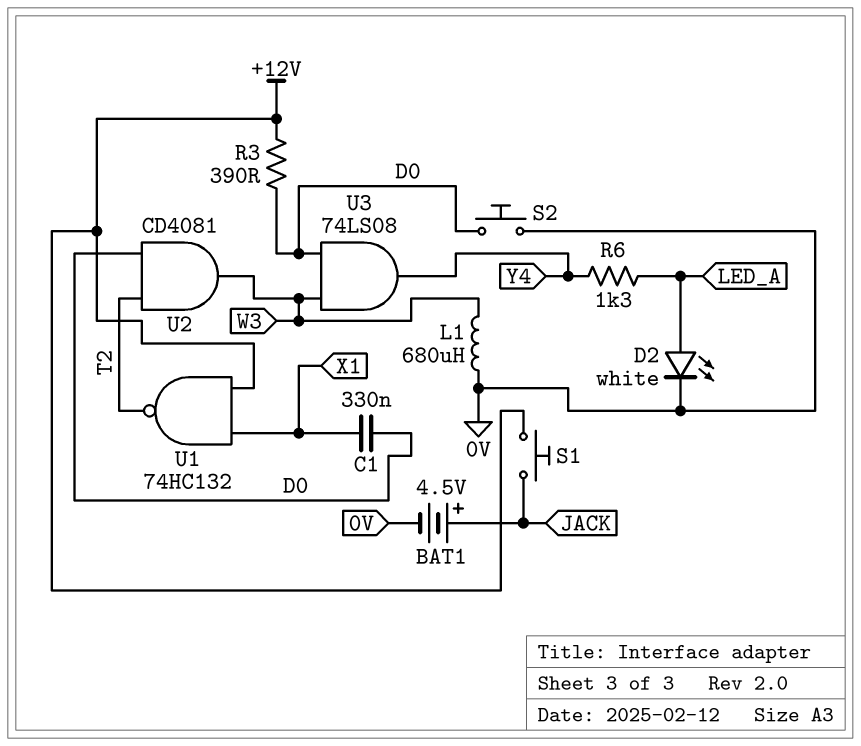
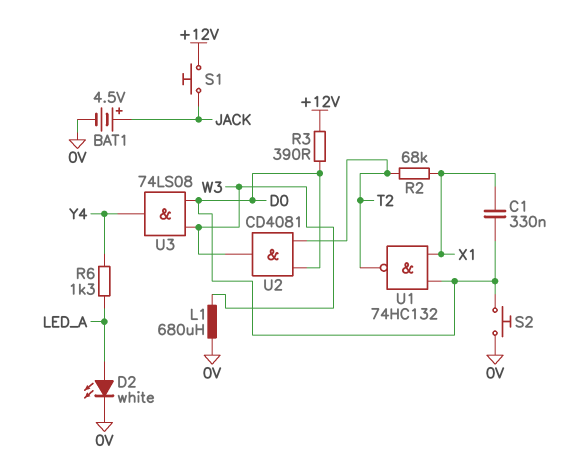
R2: none -> 68k (T2, X1)
U1: NAND 74HC132 (in +12V, in X1, out T2) -> NAND 74HC132 (in D0, in X1, out T2)

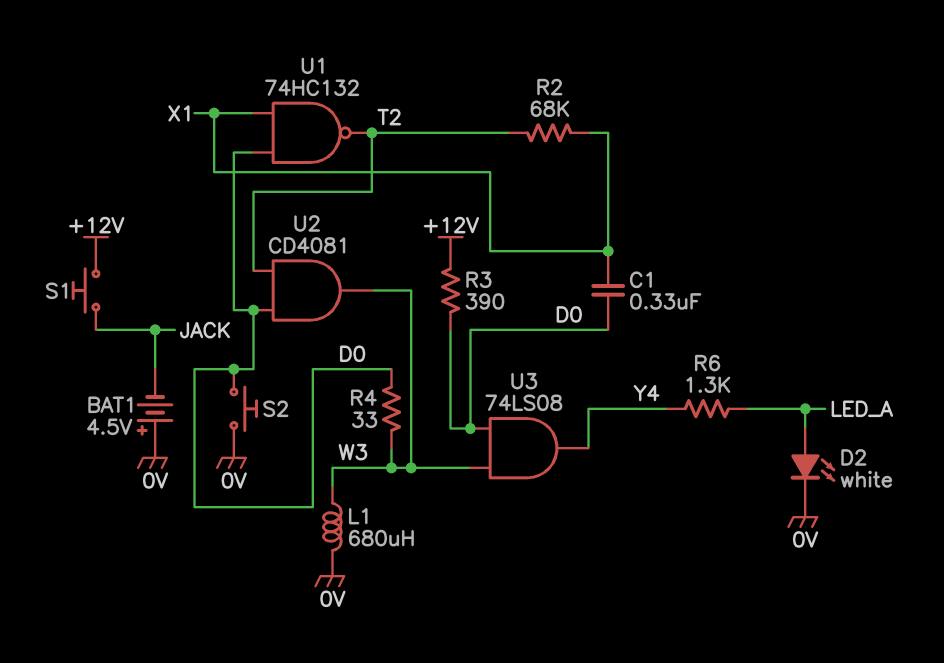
BAT1: 4.5V (plus JACK, minus 0V) -> 4.5V (plus 0V, minus JACK)
R4: none -> 33 (D0, W3)

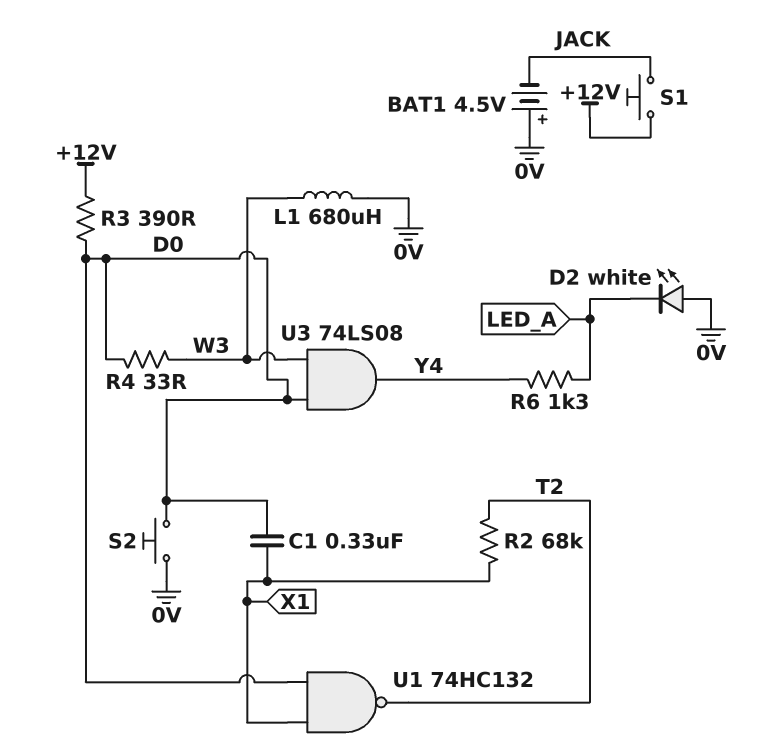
D2: LED white (A LED_A, K 0V) -> LED white (A 0V, K LED_A)
U2: AND CD4081 (in D0, in T2, out W3) -> none

